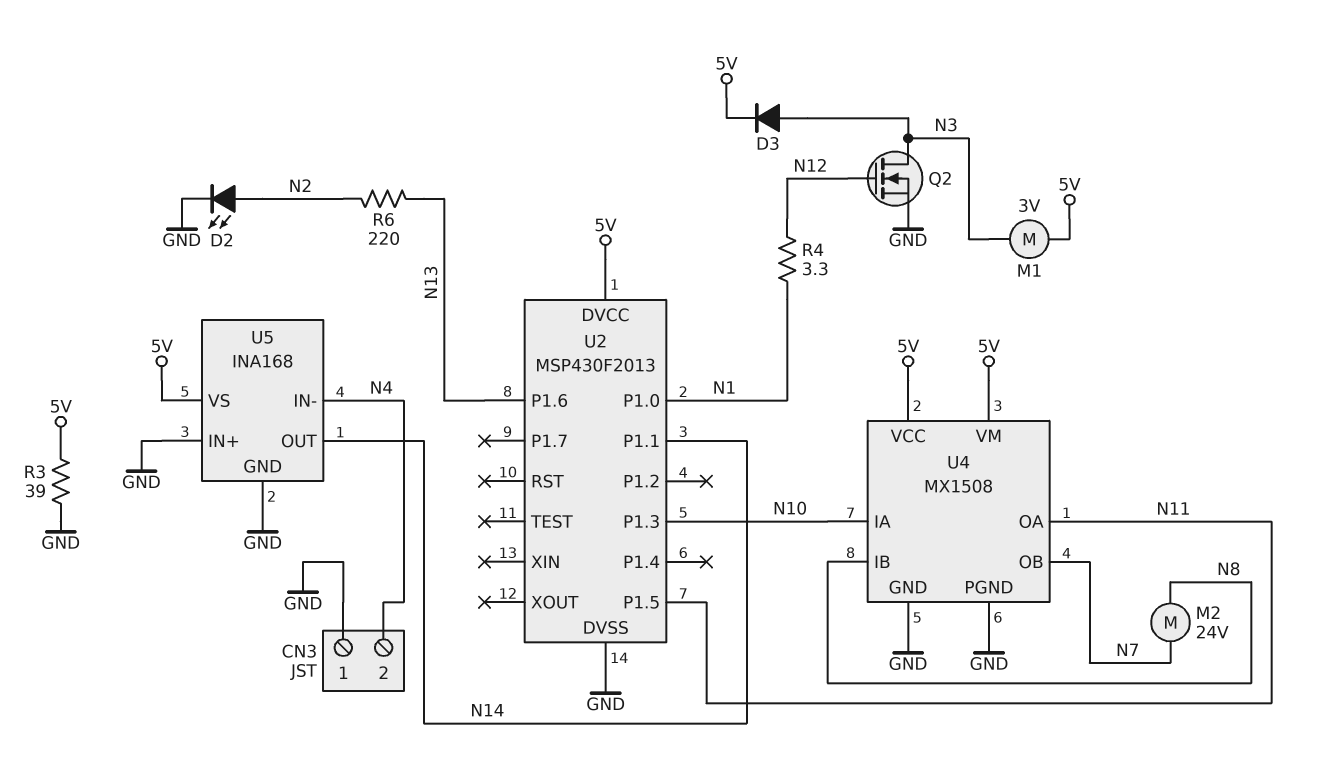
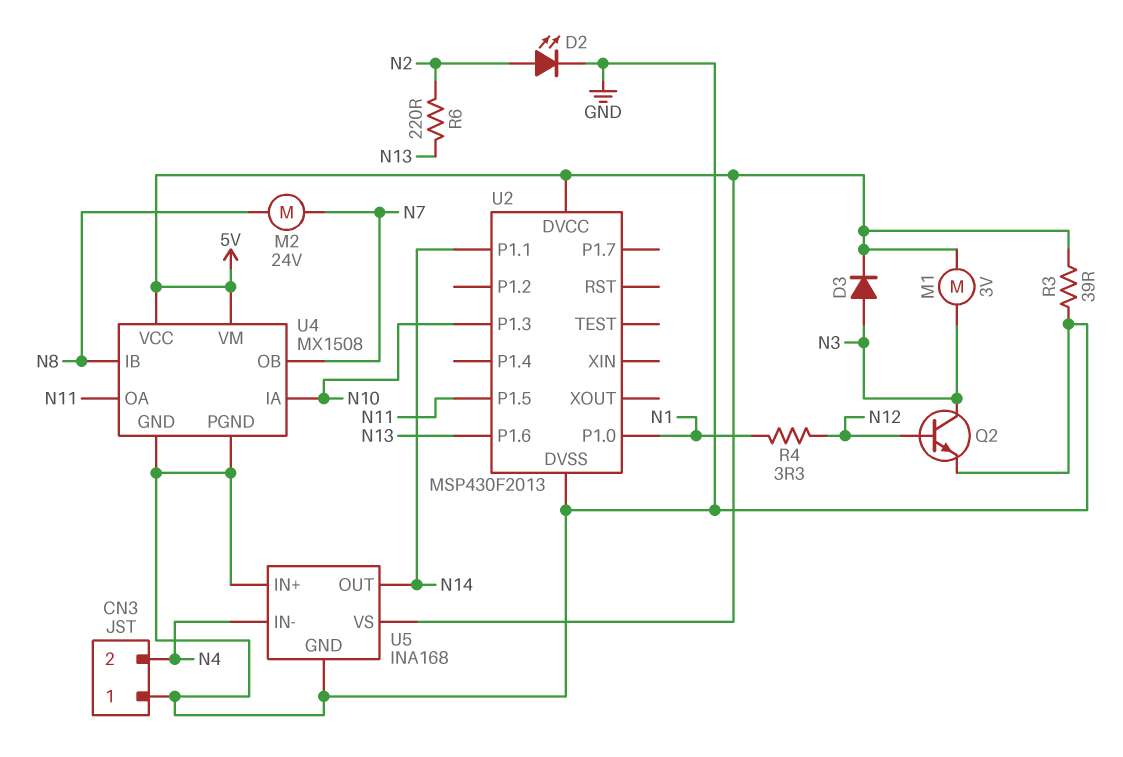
Q2: NMOS (G N12, D N3, S GND) -> NPN (B N12, C N3, E GND)

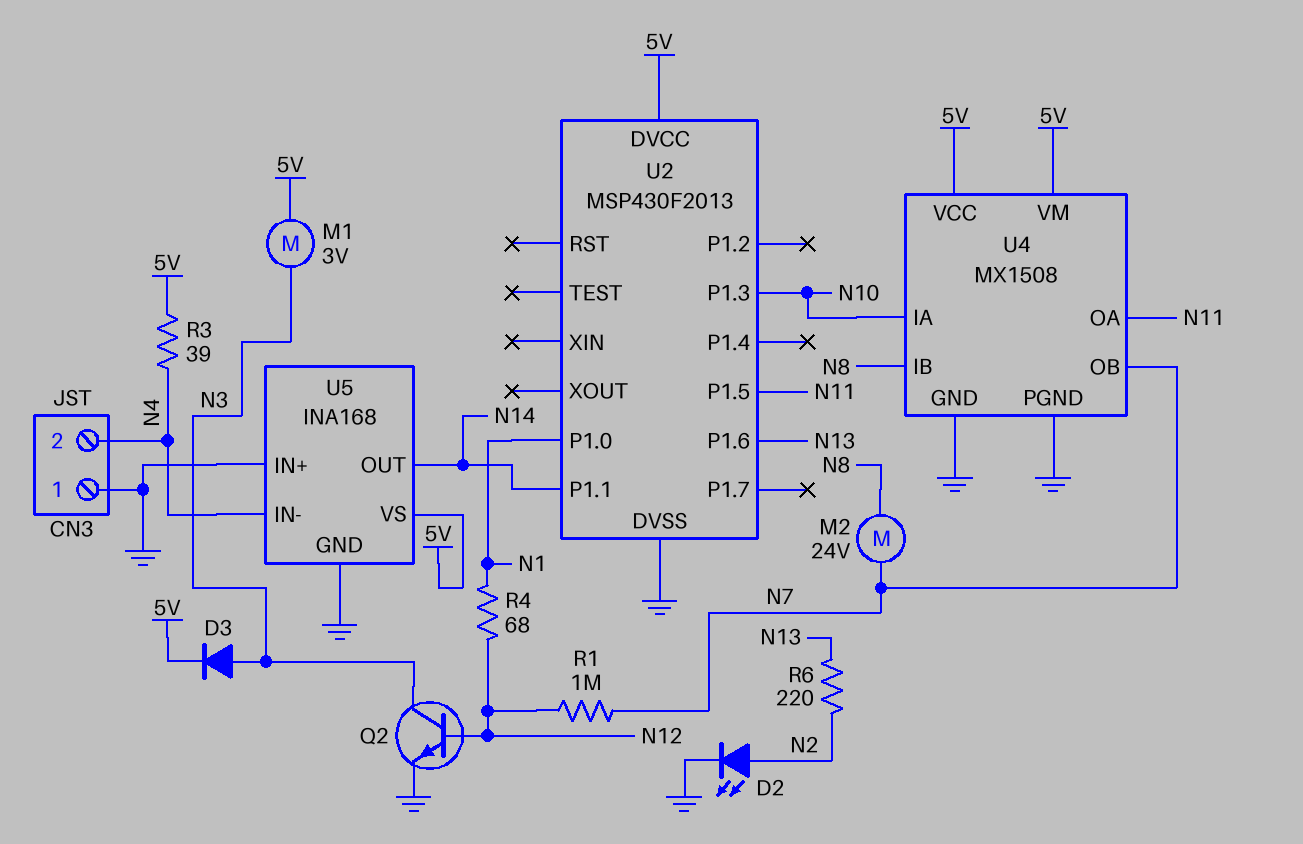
R1: none -> 1M (N7, N12)
R3: 39 (5V, GND) -> 39 (5V, N4)
R4: 3.3 (N1, N12) -> 68 (N1, N12)

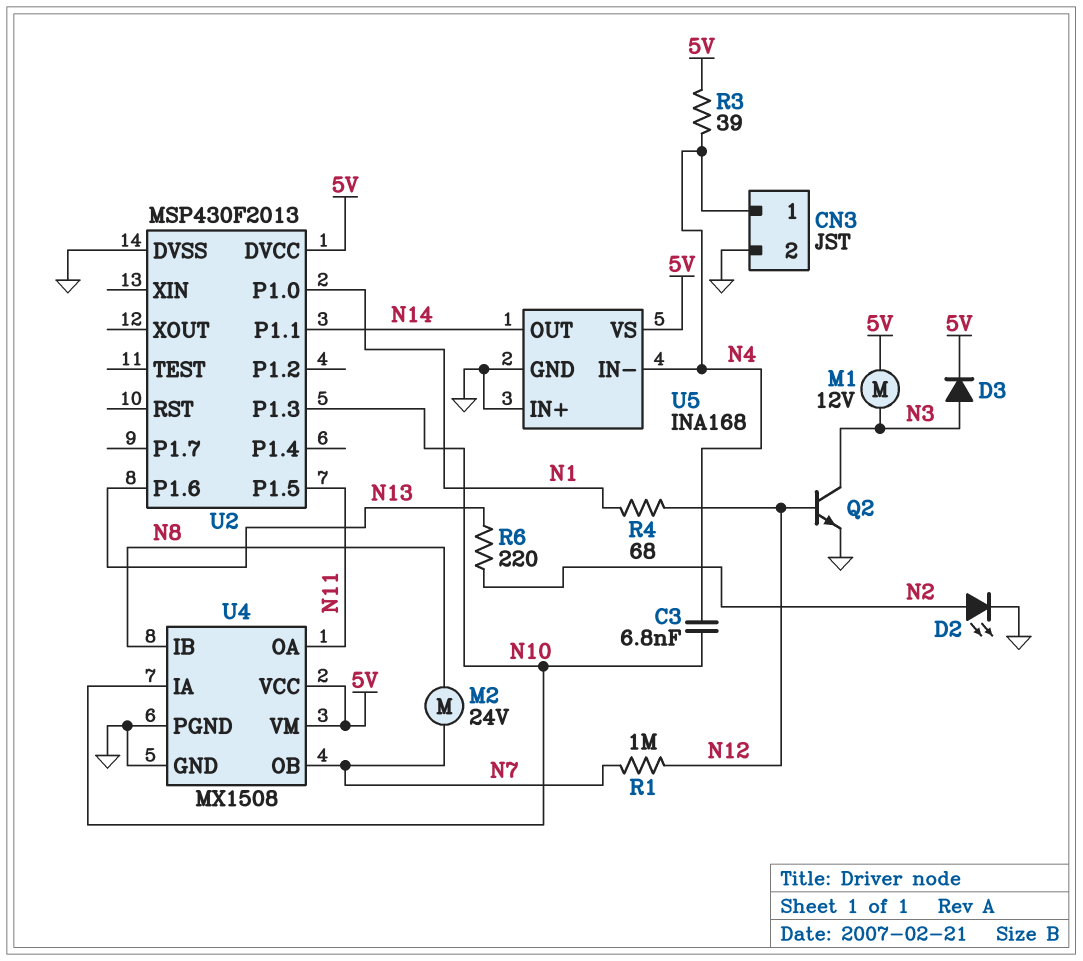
C3: none -> 6.8nF (N4, N10)
CN3 pin 1: GND -> N4
CN3 pin 2: N4 -> GND
M1: motor 3V (5V, N3) -> motor 12V (5V, N3)

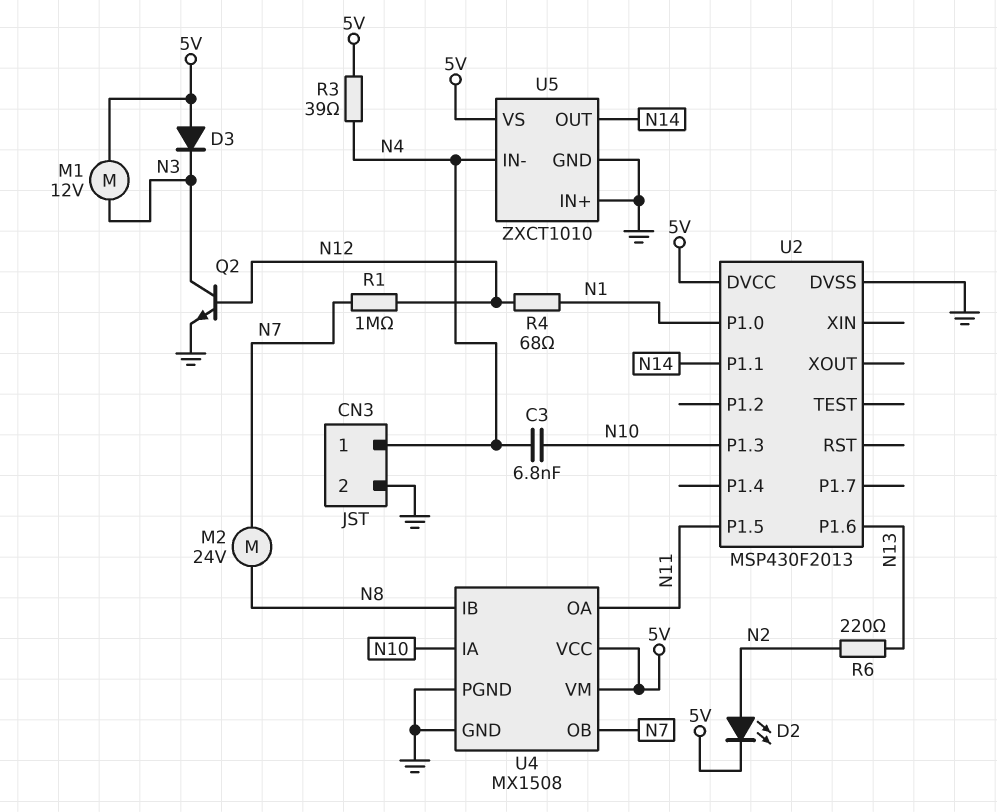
D2: LED (A N2, K GND) -> LED (A N2, K 5V)
D3: diode (A N3, K 5V) -> diode (A 5V, K N3)
U5: INA168 -> ZXCT1010

